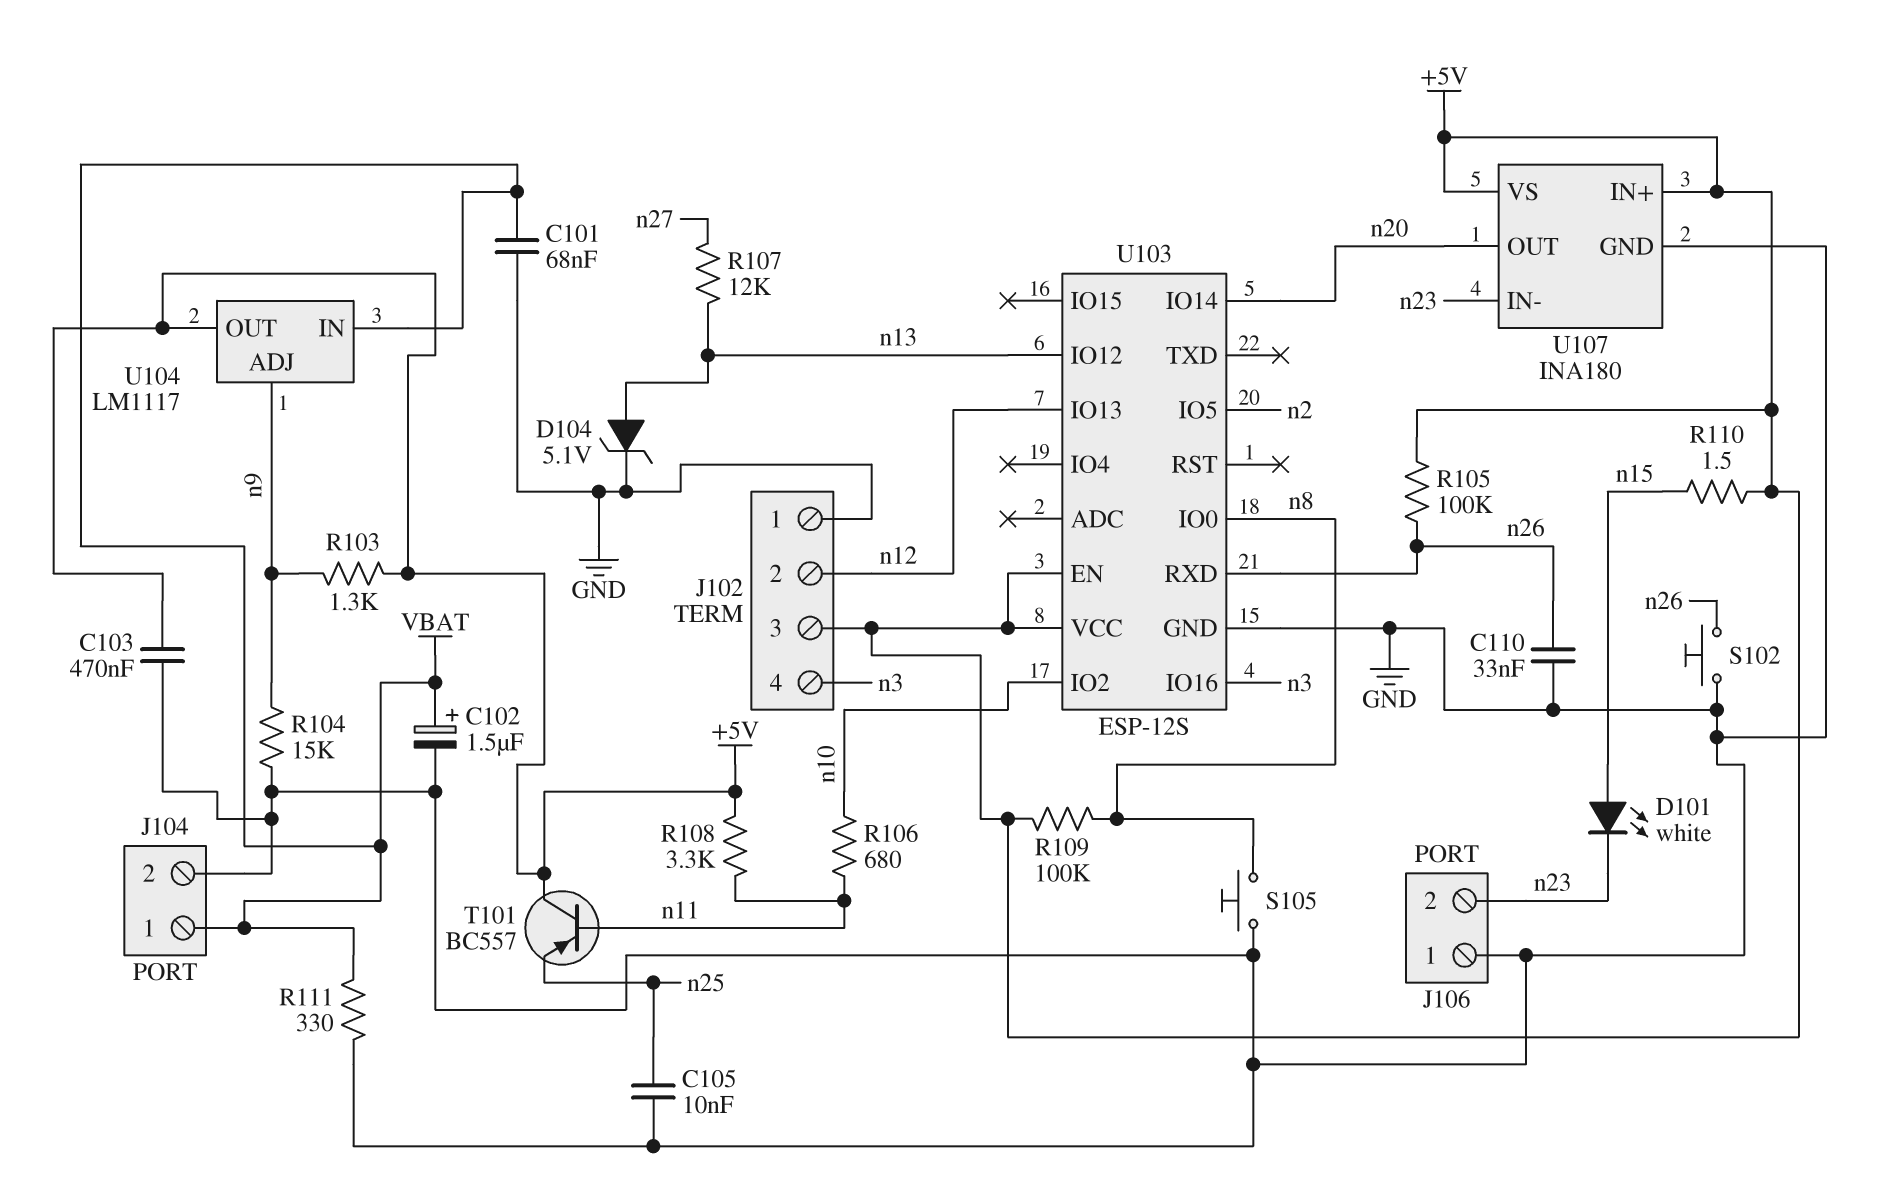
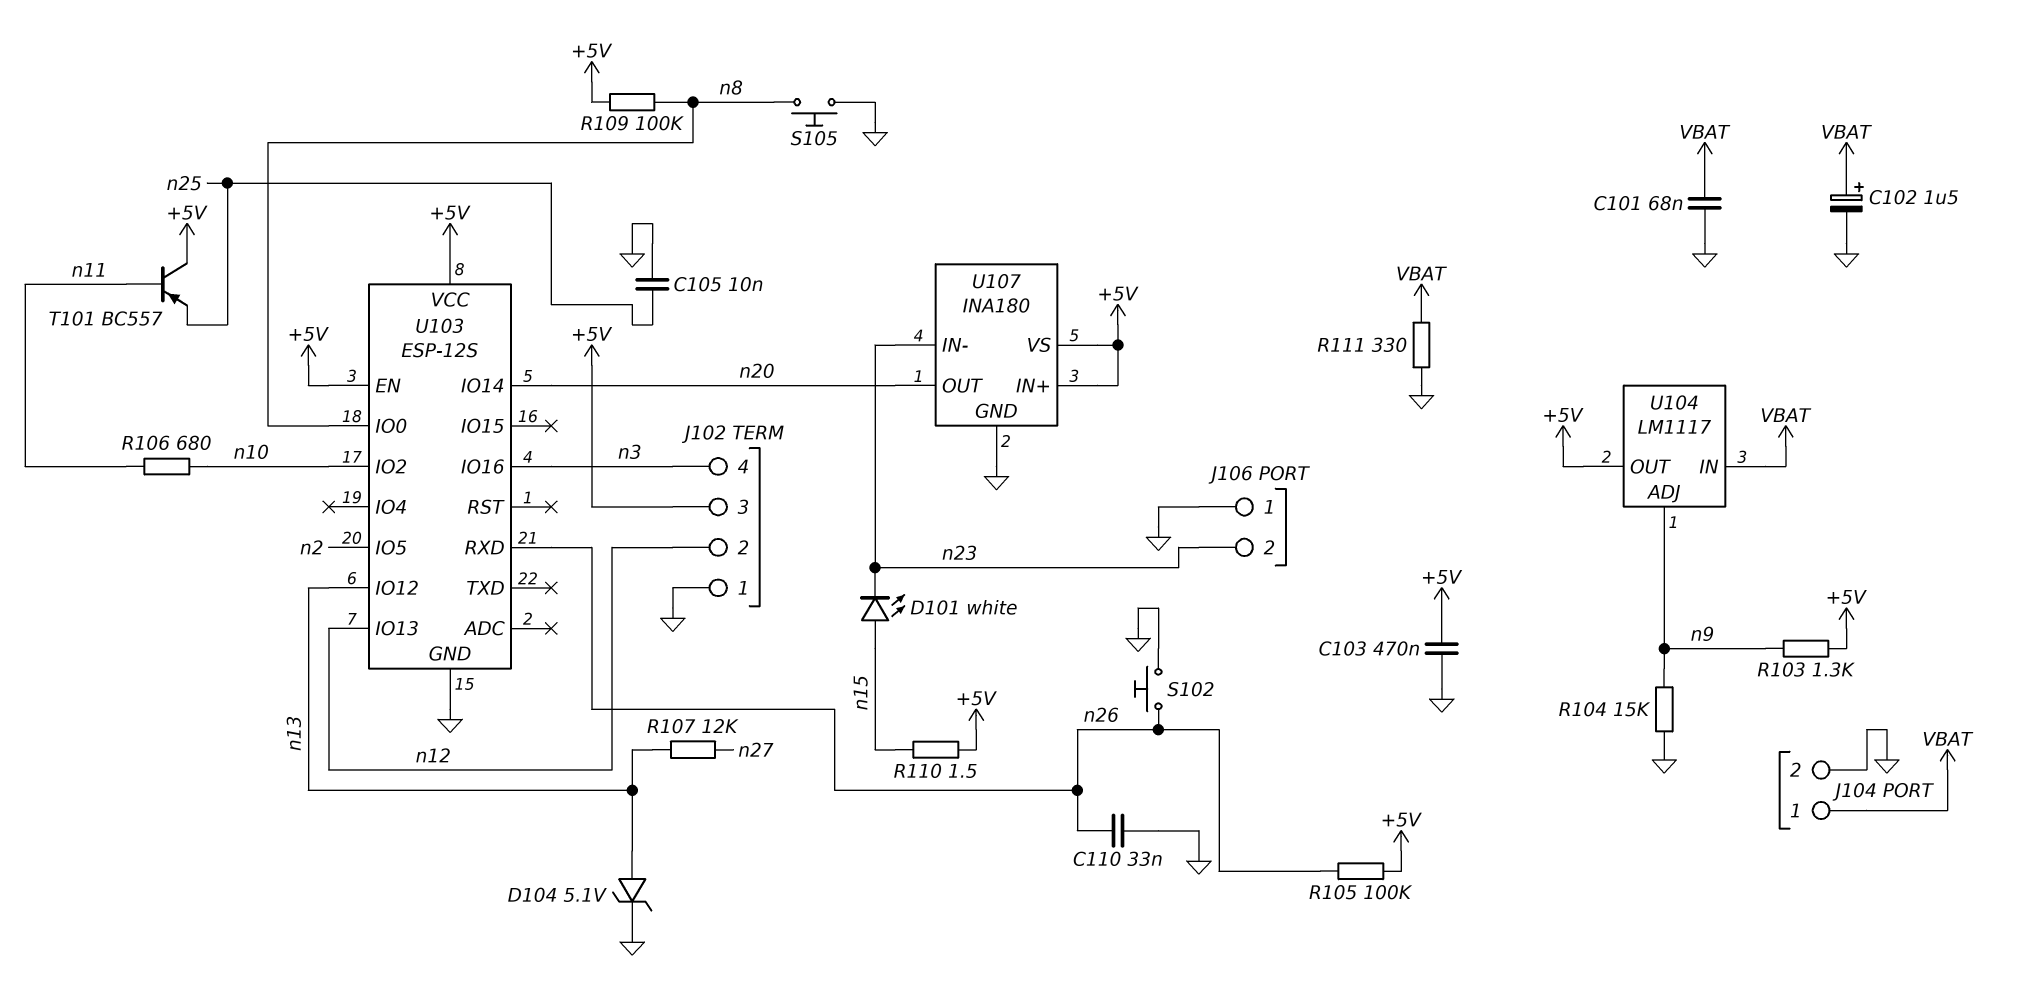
R108: 3.3k (+5V, n11) -> none

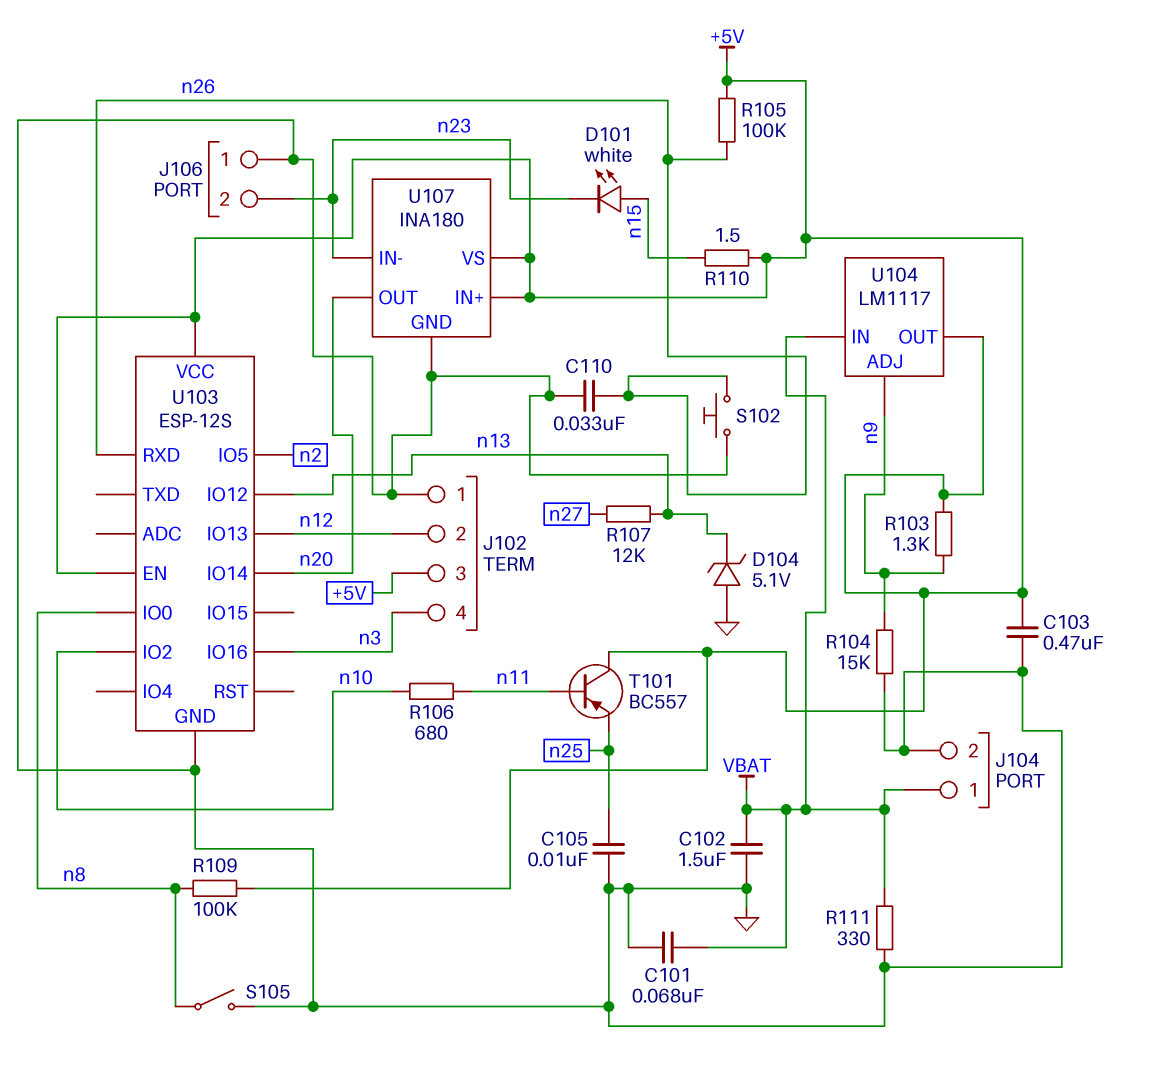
C102: 1.5uF (plus VBAT, minus GND) -> 1.5uF (GND, VBAT)
D104: zener 5.1V (A n13, K GND) -> zener 5.1V (A GND, K n13)
S105: button (GND, n8) -> switch (GND, n8)

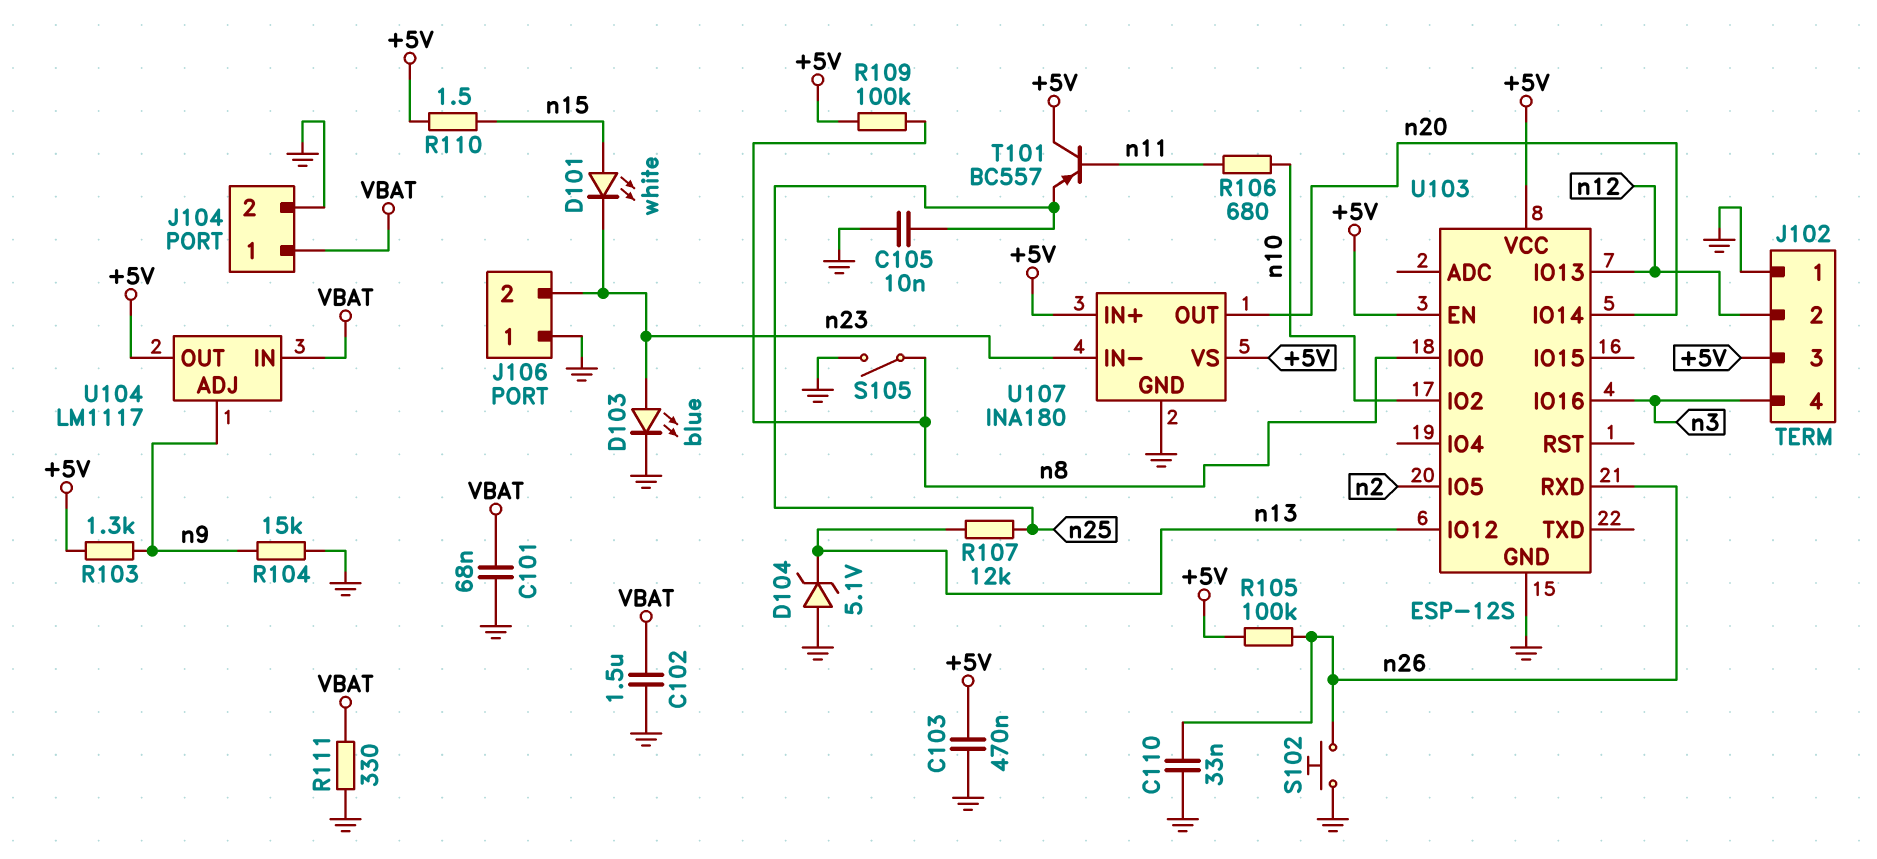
D103: none -> LED blue (A n23, K GND)
R107: 12k (n13, n27) -> 12k (n13, n25)

